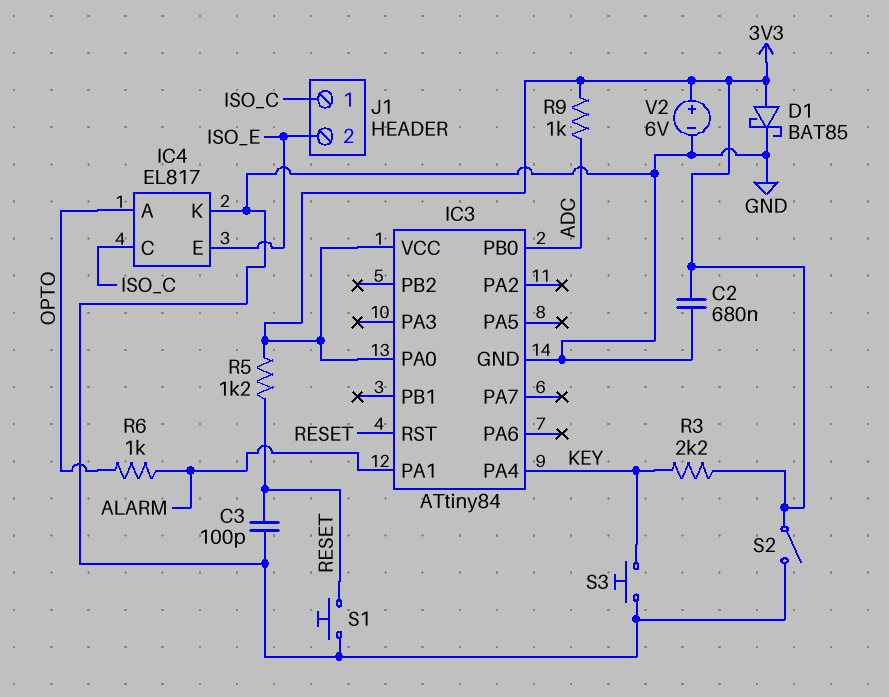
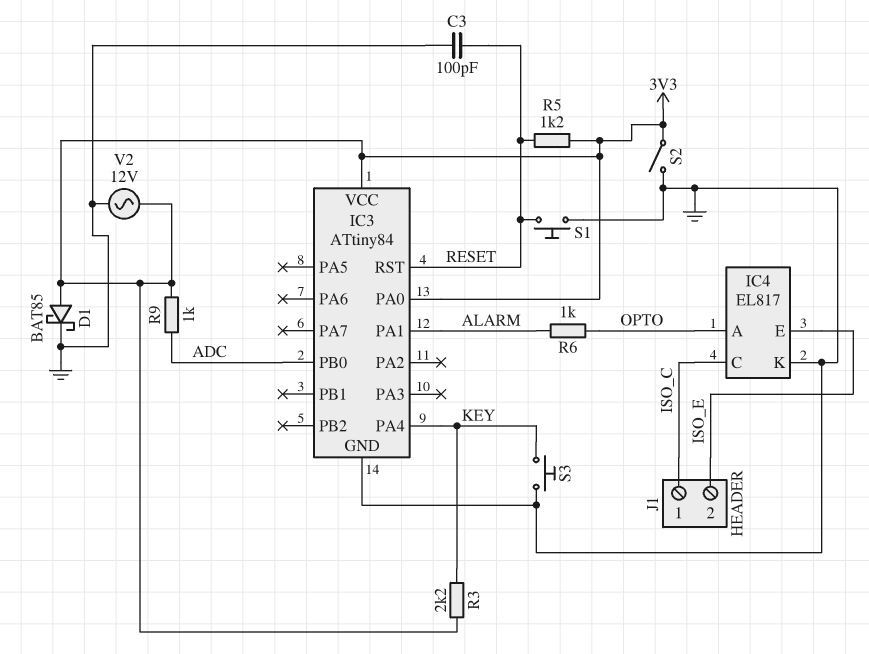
C2: 680nF (3V3, GND) -> none
V2: 6V (plus 3V3, minus GND) -> AC 12V (3V3, GND)

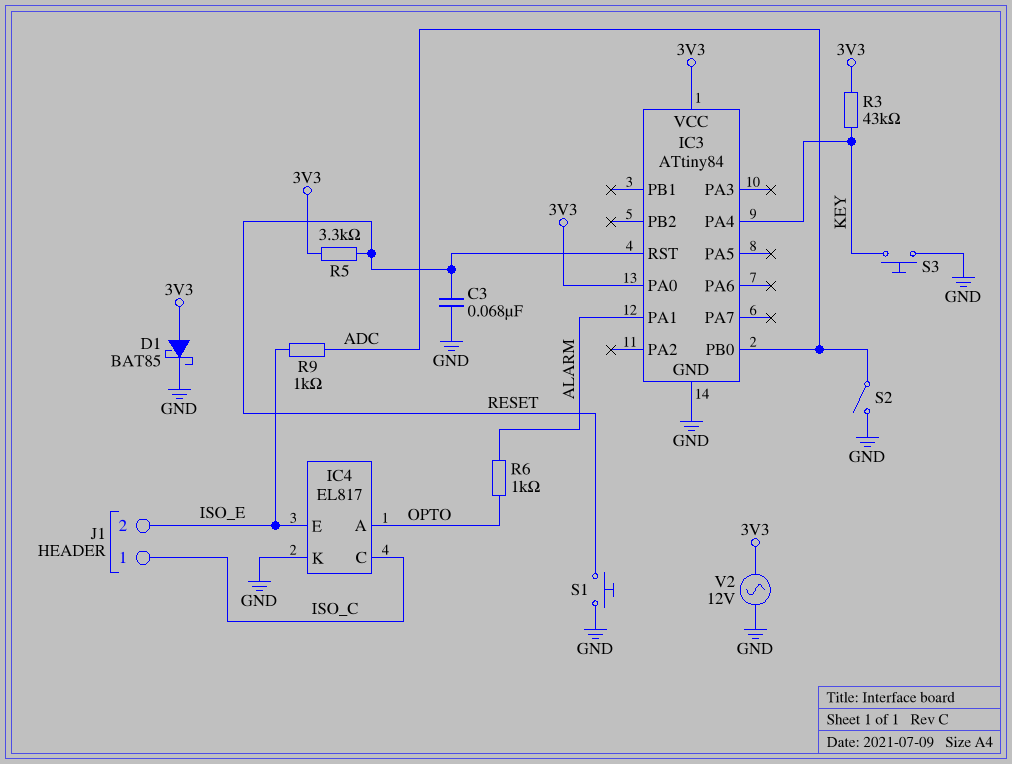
C3: 100pF (GND, RESET) -> 68nF (GND, RESET)
R3: 2.2k (3V3, KEY) -> 43k (3V3, KEY)
R5: 1.2k (3V3, RESET) -> 3.3k (3V3, RESET)
R9: 1k (3V3, ADC) -> 1k (ADC, ISO_E)
S2: switch (3V3, GND) -> switch (ADC, GND)

